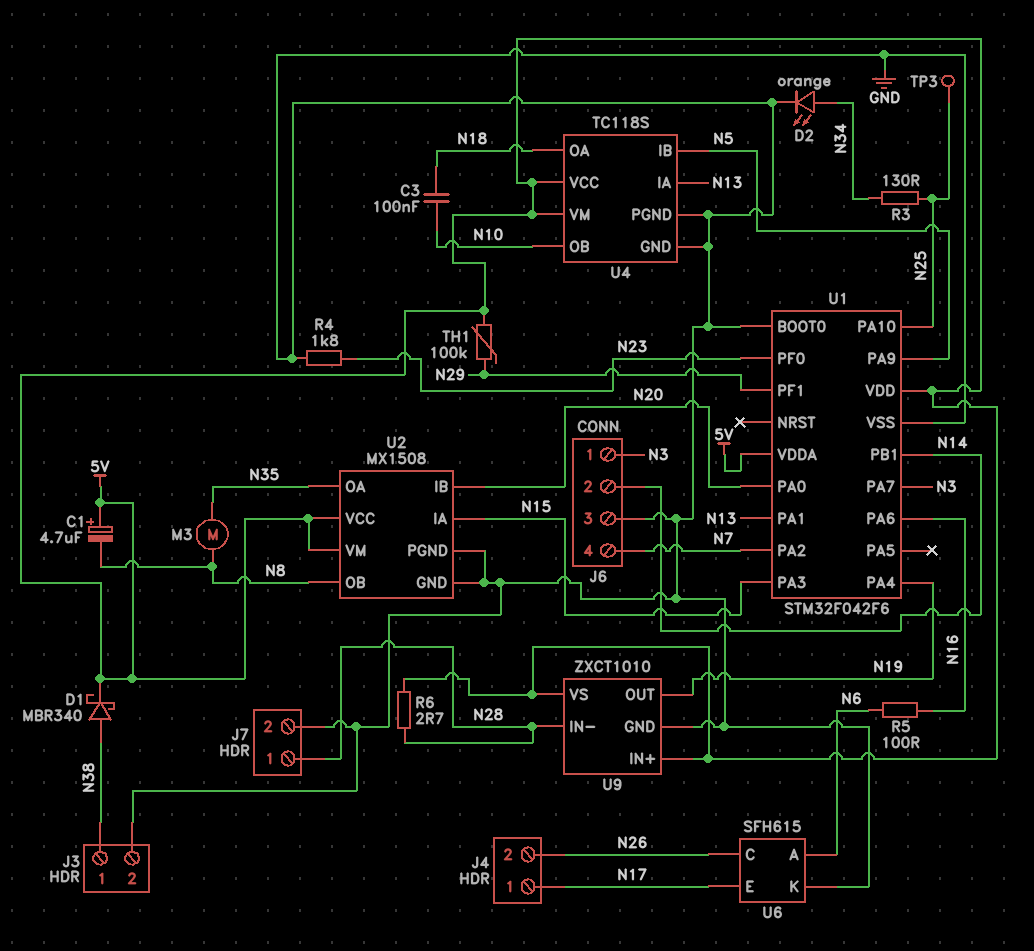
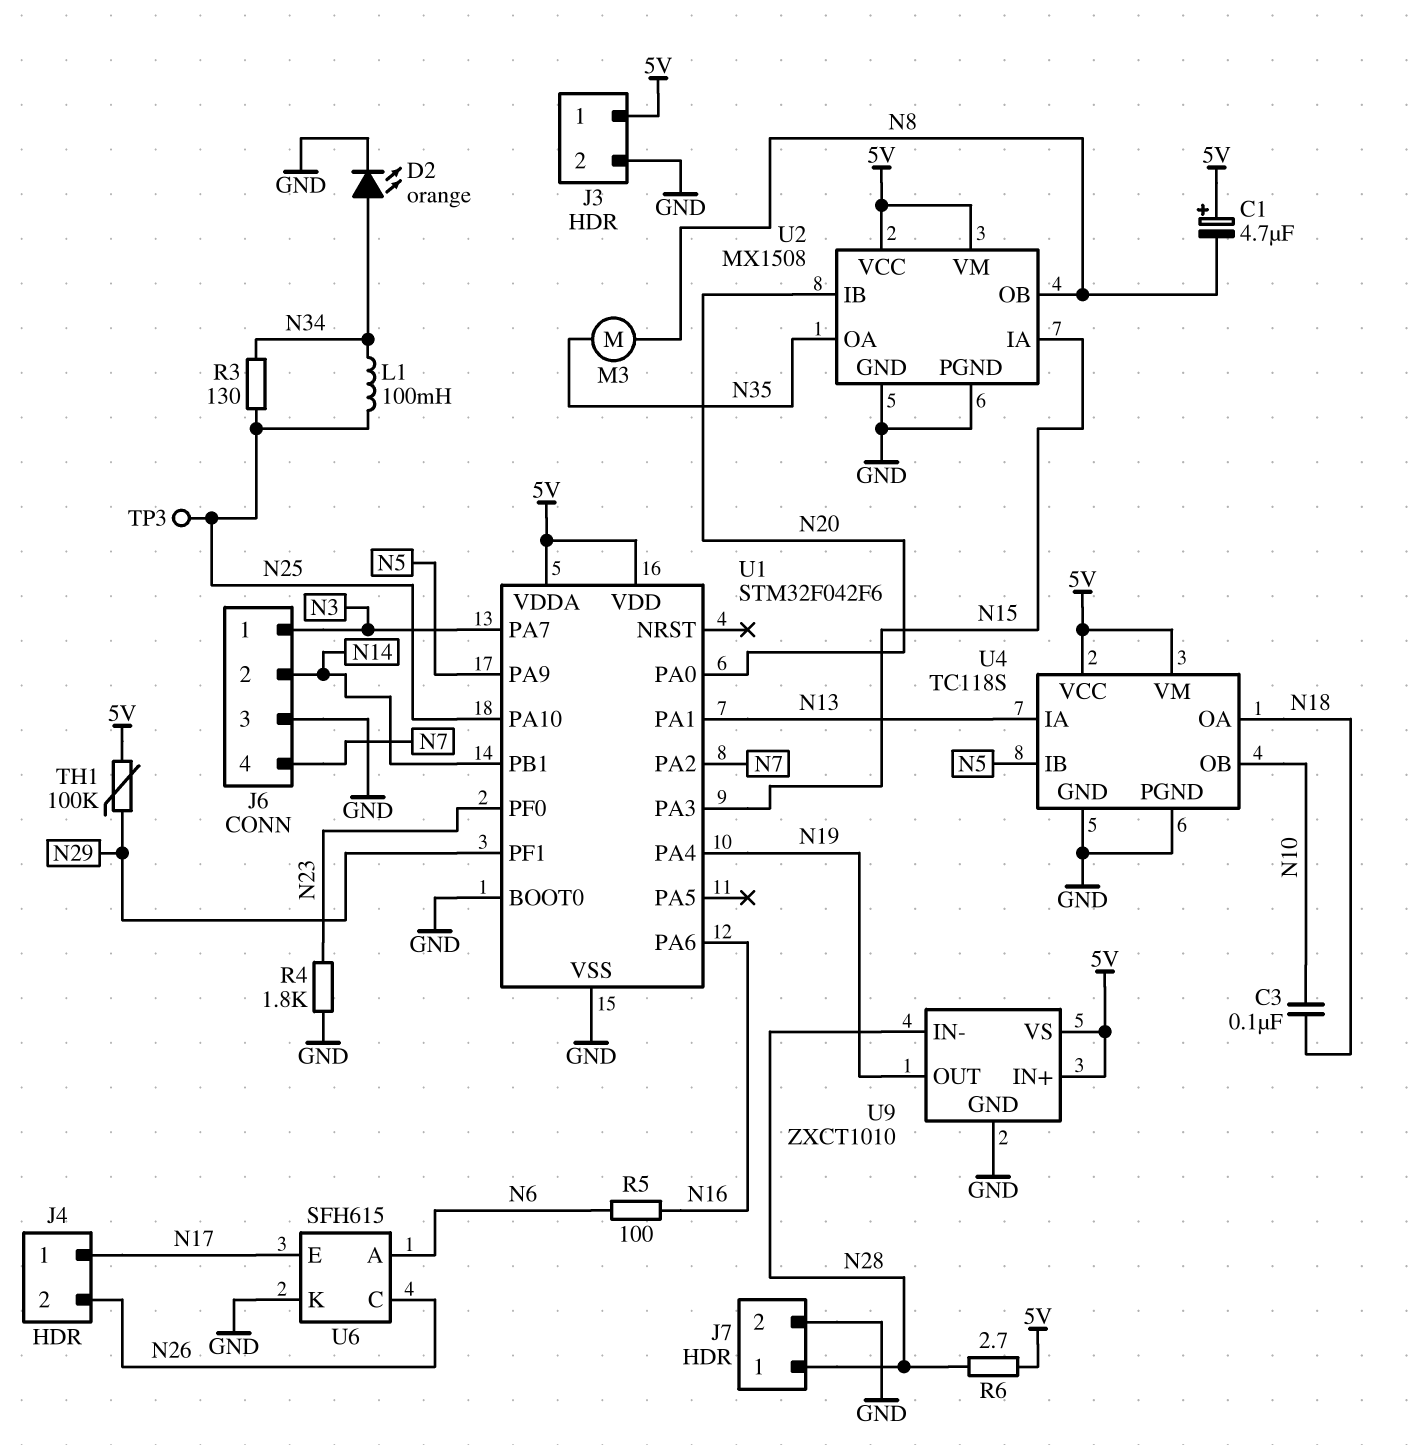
D1: schottky MBR340 (A N38, K 5V) -> none
J3 pin 1: N38 -> 5V
L1: none -> 100mH (N25, N34)

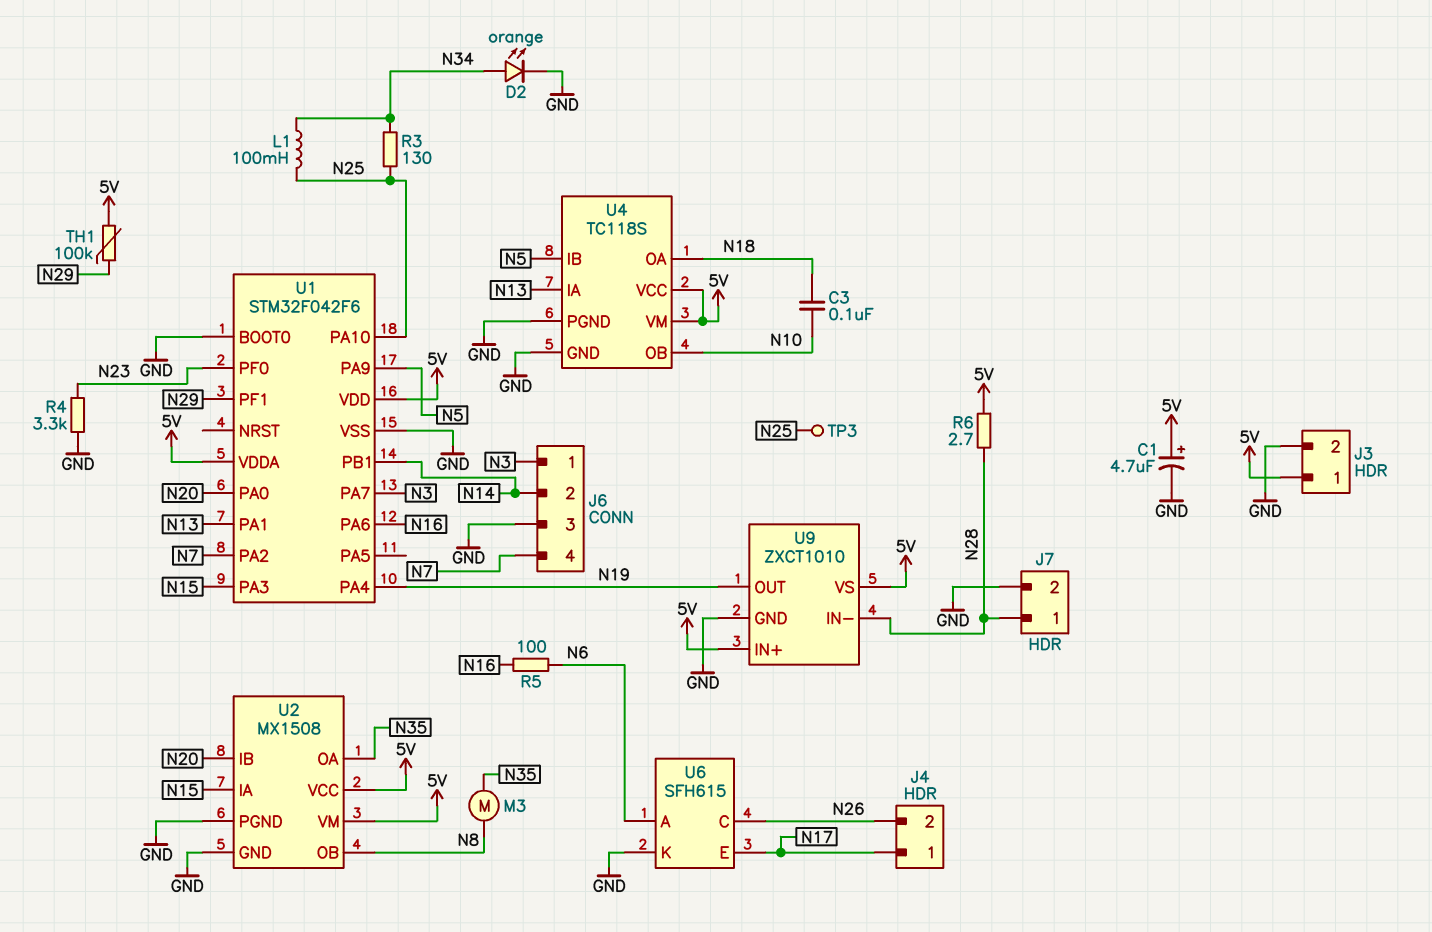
C1: 4.7uF (plus 5V, minus N8) -> 4.7uF (plus 5V, minus GND)
R4: 1.8k (GND, N23) -> 3.3k (GND, N23)

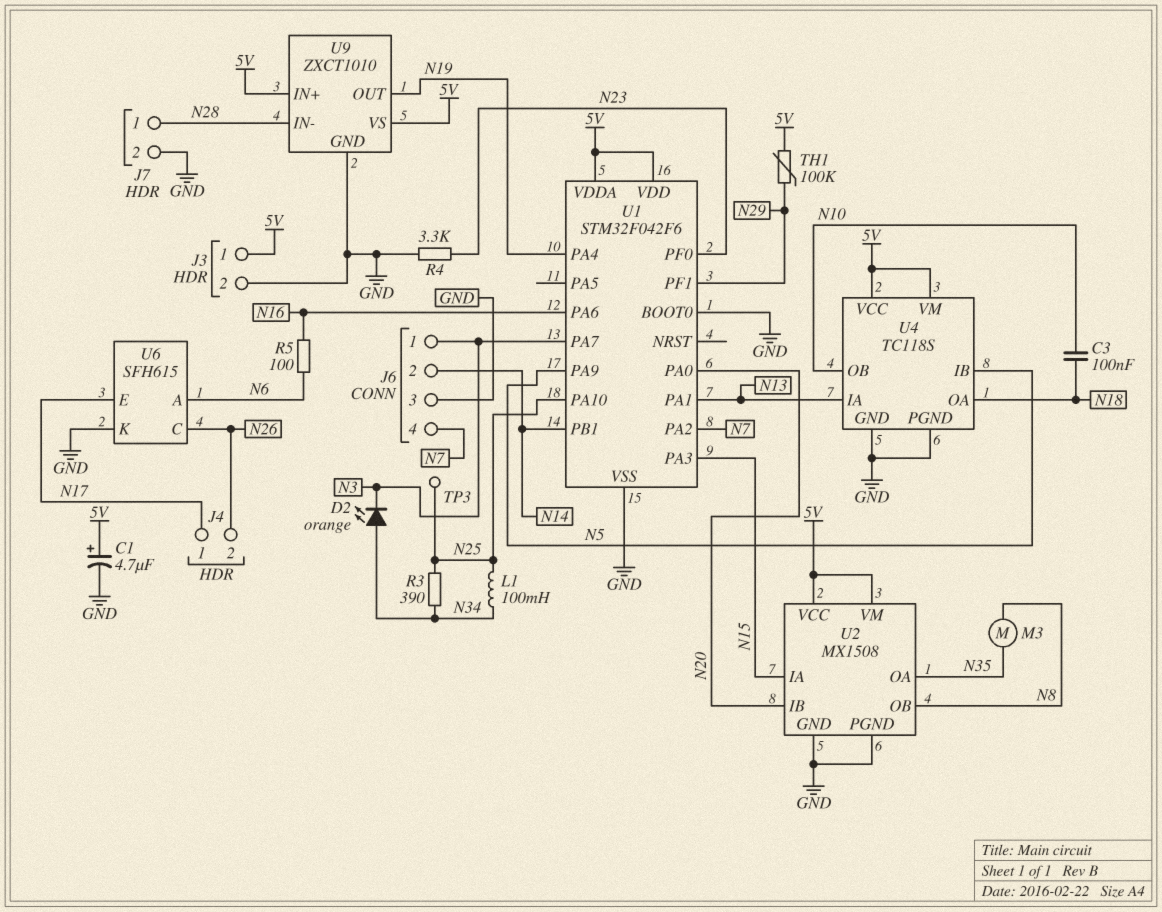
D2: LED orange (A N34, K GND) -> LED orange (A N34, K N3)
R3: 130 (N25, N34) -> 390 (N25, N34)
R6: 2.7 (5V, N28) -> none

